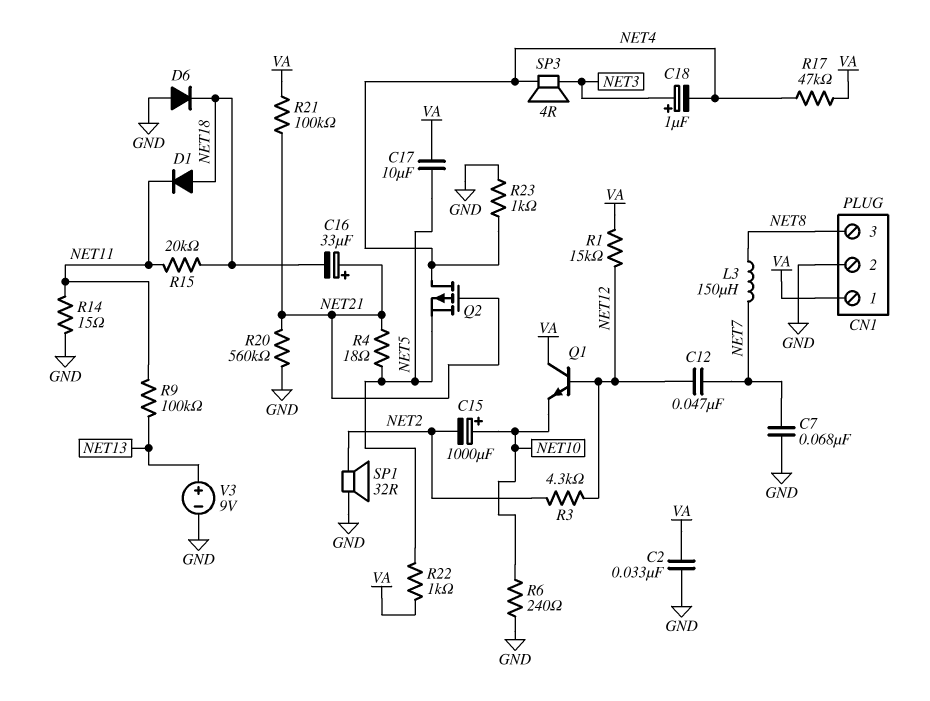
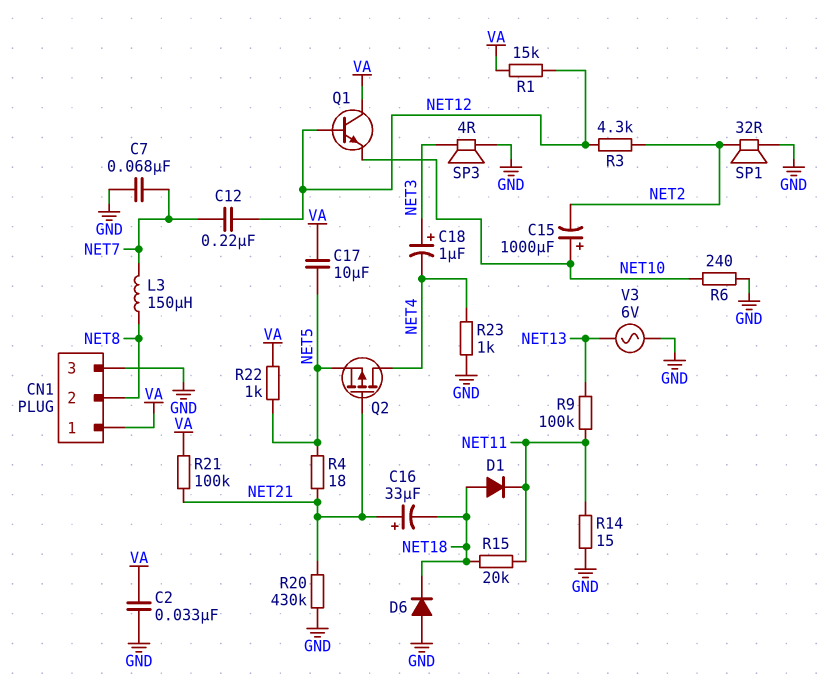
C12: 47nF (NET7, NET12) -> 220nF (NET7, NET12)
CN1 pin 2: GND -> NET8
CN1 pin 3: NET8 -> GND
R17: 47k (NET4, VA) -> none
R20: 560k (GND, NET21) -> 430k (GND, NET21)
SP3: speaker 4R (NET3, NET4) -> speaker 4R (GND, NET3)
V3: 9V (plus NET13, minus GND) -> AC 6V (GND, NET13)

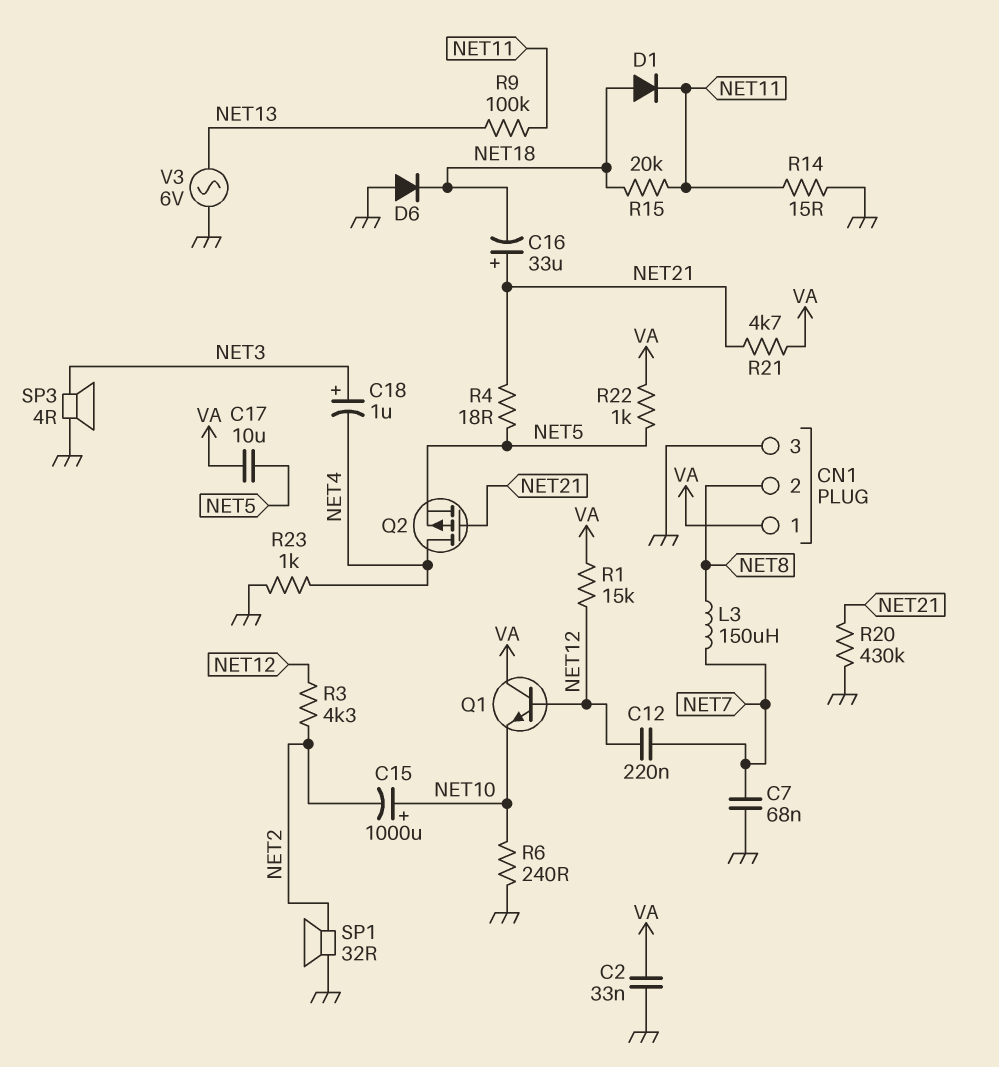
R21: 100k (NET21, VA) -> 4.7k (NET21, VA)

